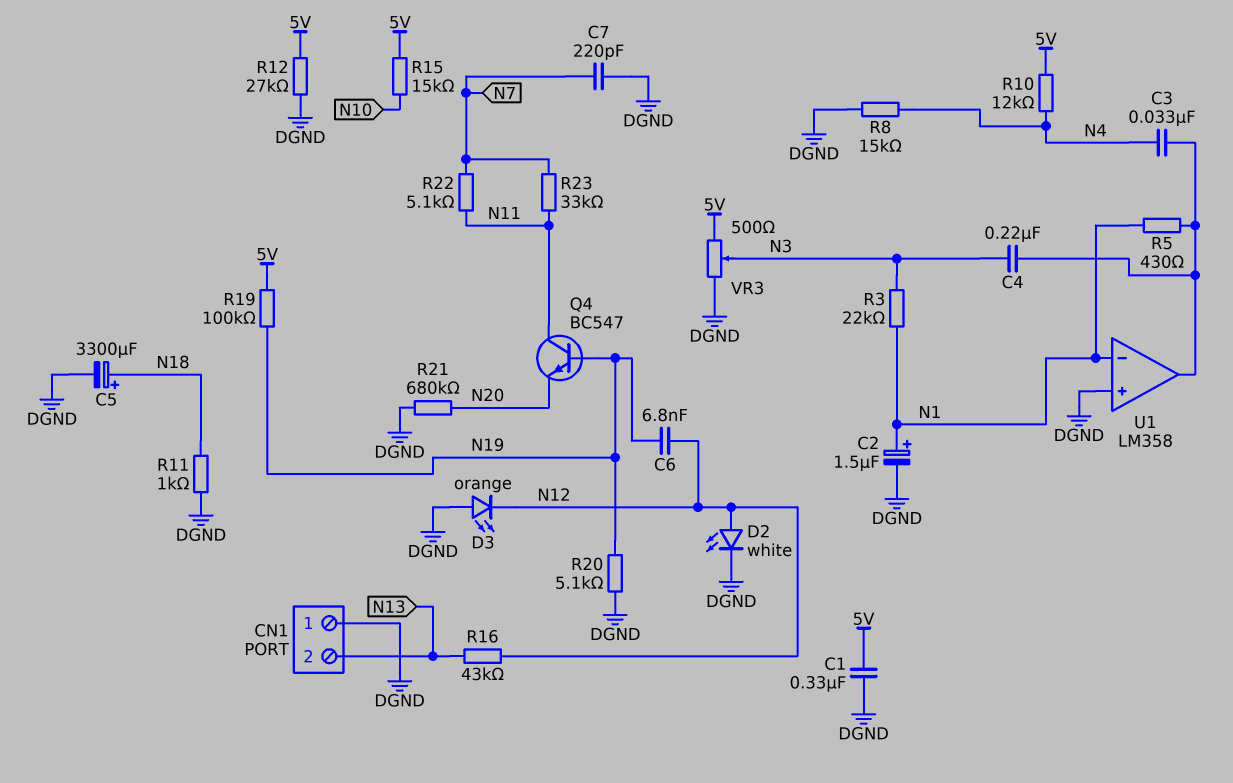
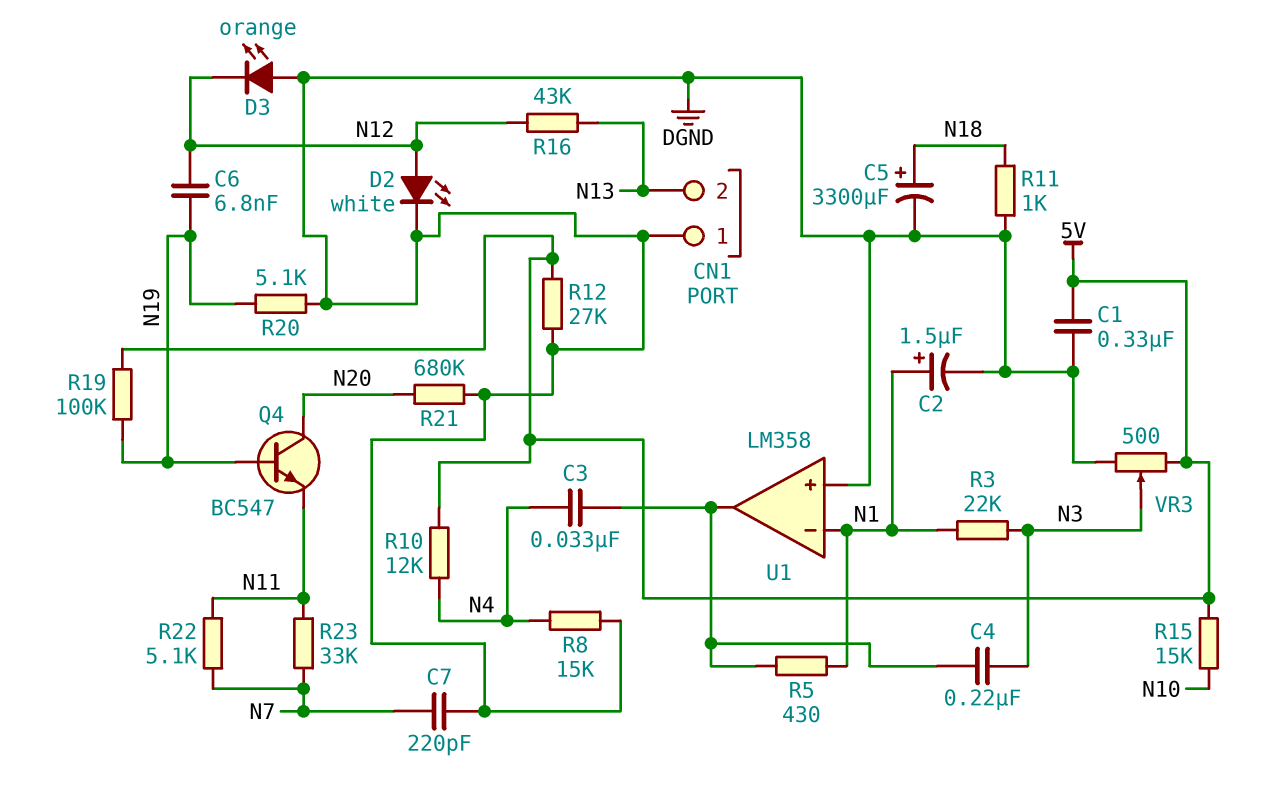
Q4: NPN BC547 (B N19, C N11, E N20) -> NPN BC547 (B N19, C N20, E N11)

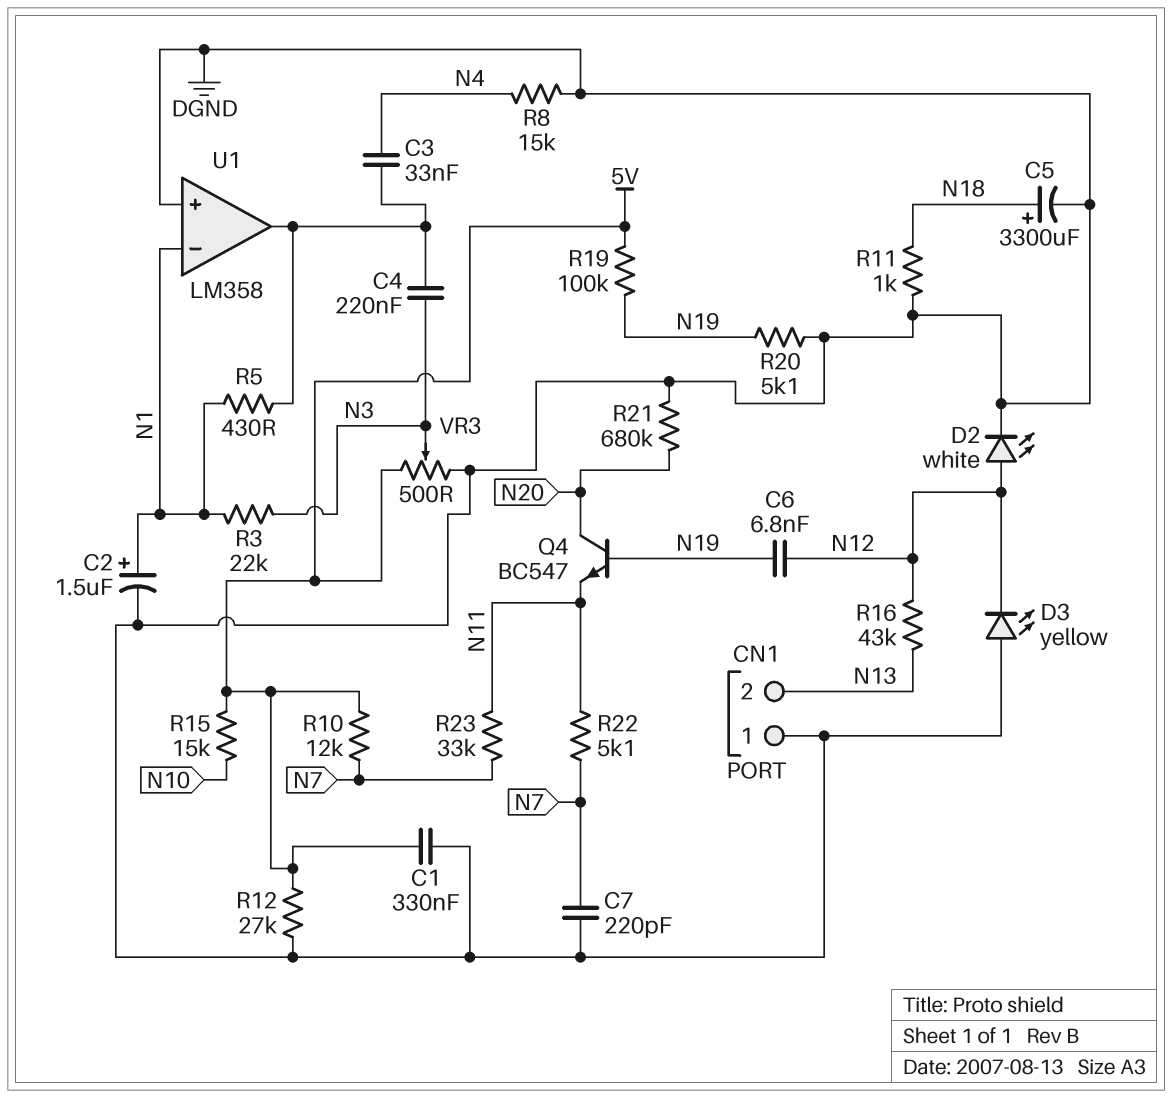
D3: LED orange (A DGND, K N12) -> LED yellow (A DGND, K N12)
R10: 12k (5V, N4) -> 12k (5V, N7)

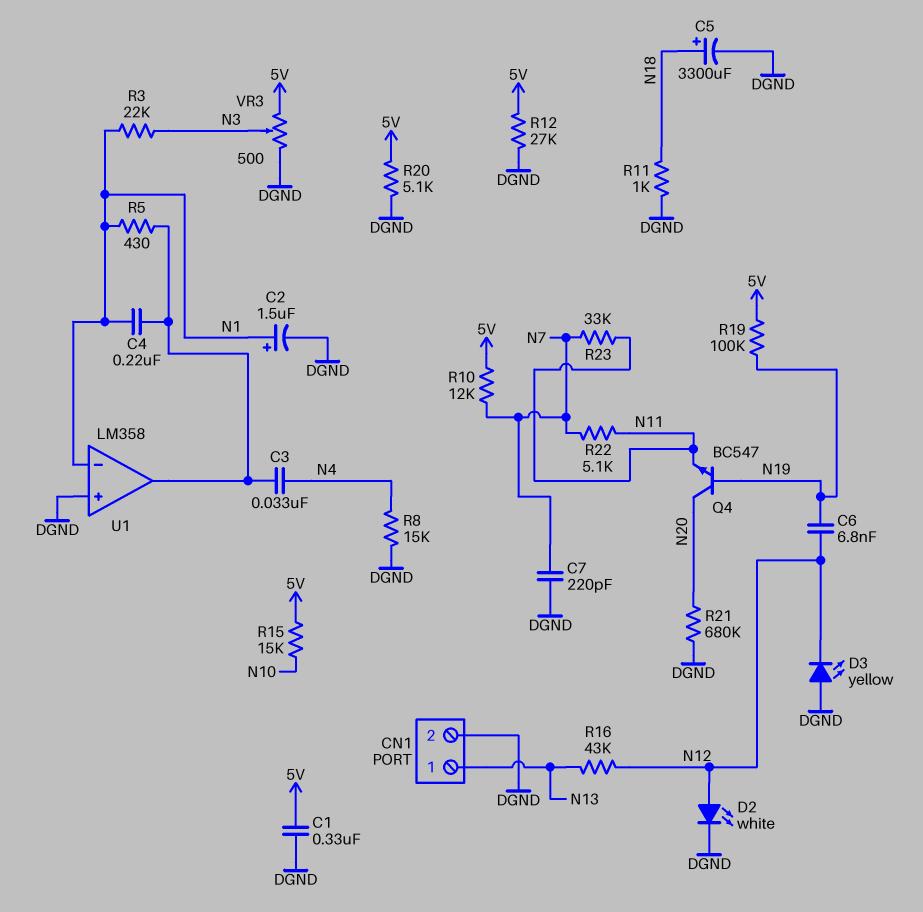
C4: 220nF (N3, U1/out) -> 220nF (N1, U1/out)
CN1 pin 1: DGND -> N13
CN1 pin 2: N13 -> DGND
R20: 5.1k (DGND, N19) -> 5.1k (5V, DGND)

